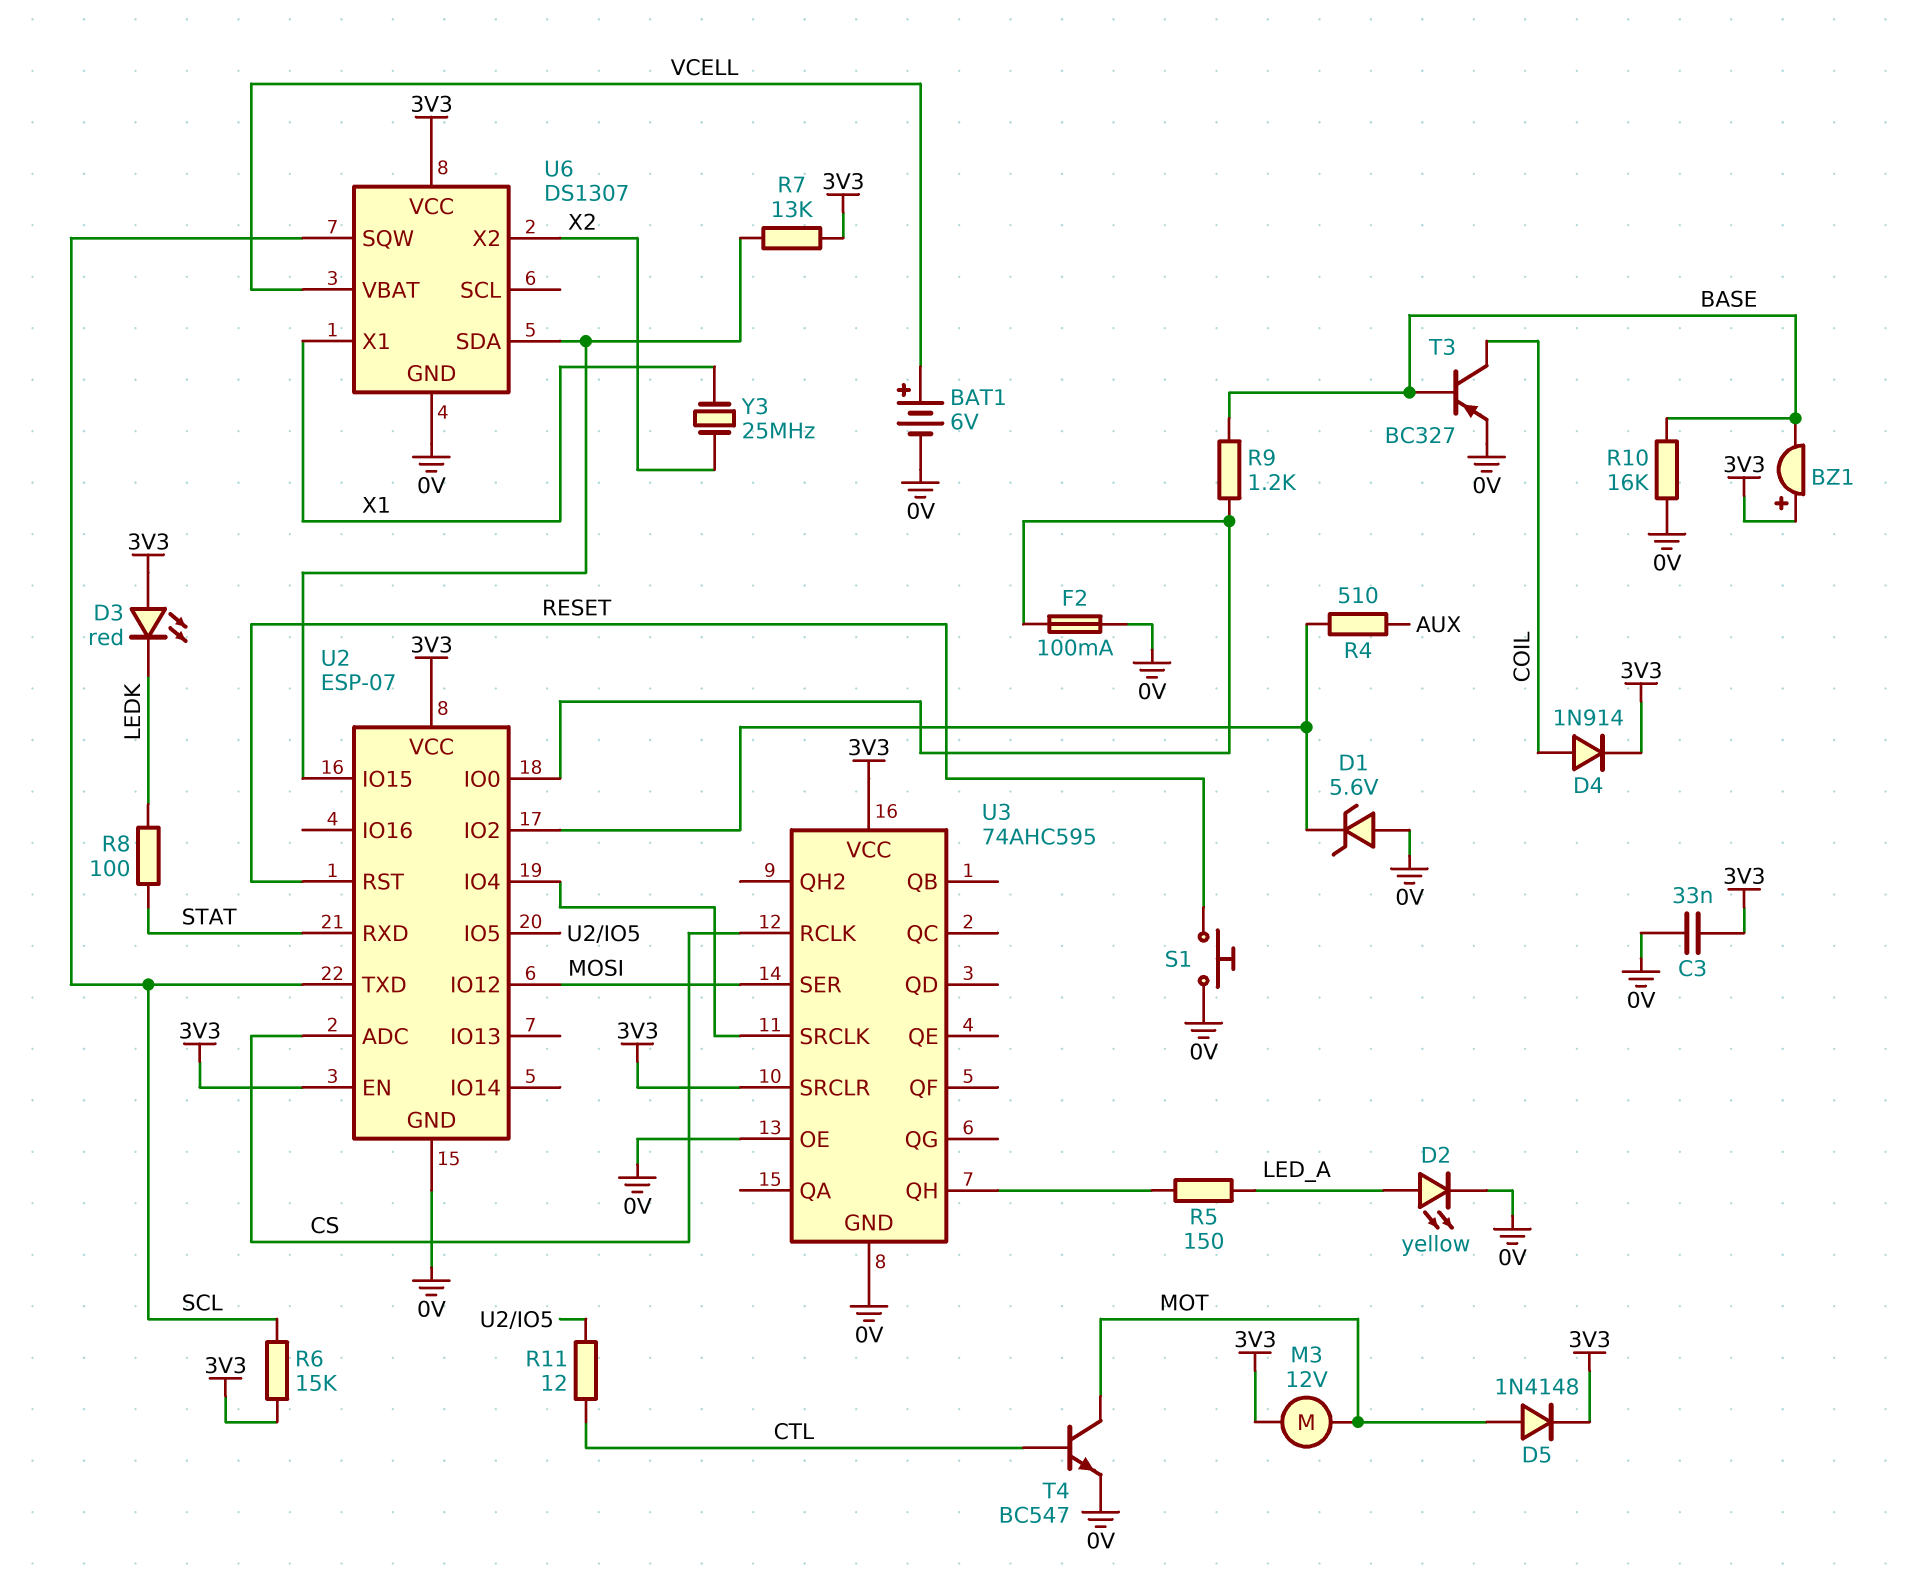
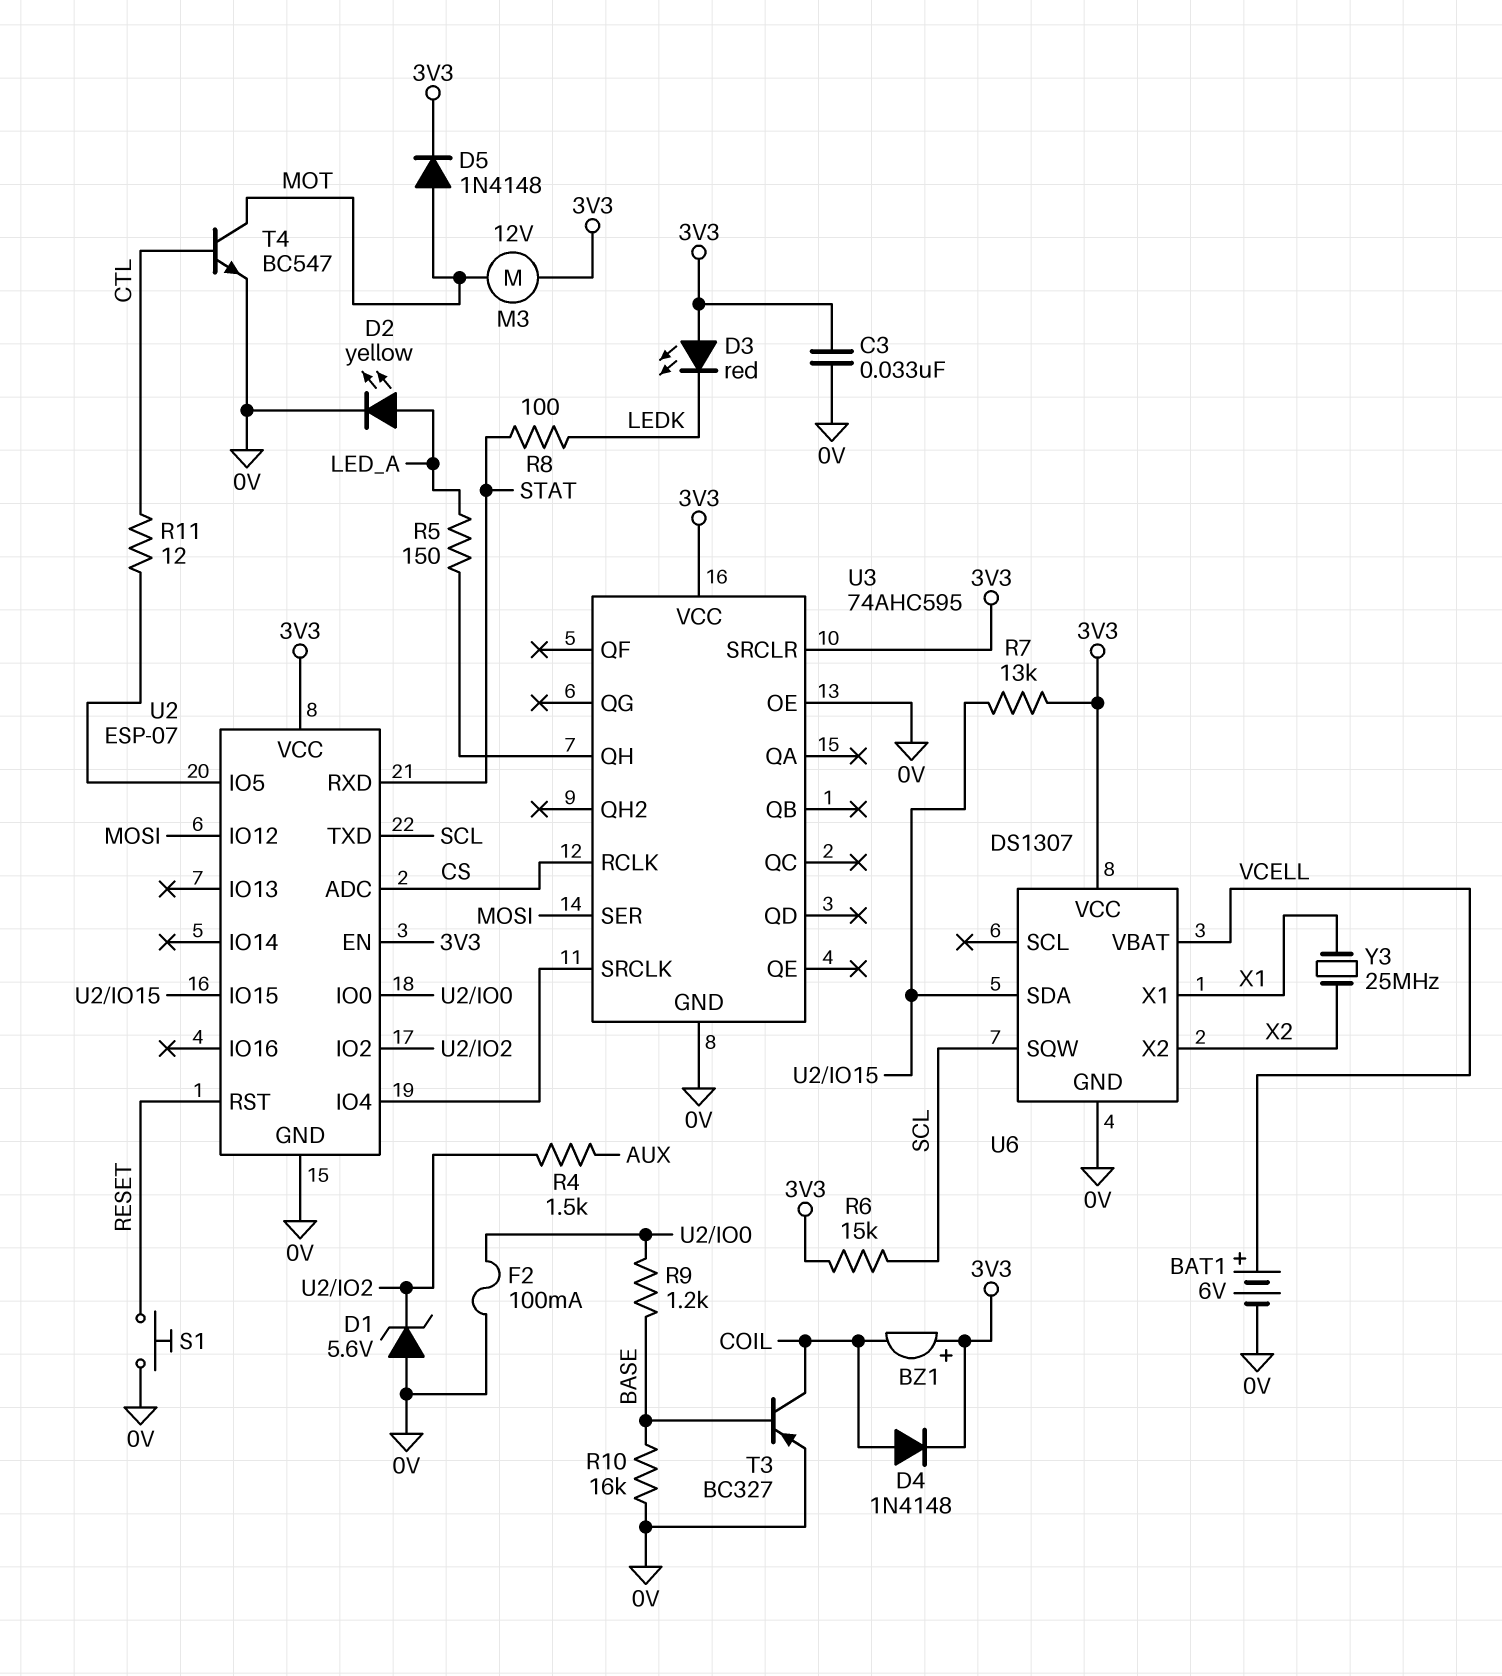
BZ1: buzzer (plus 3V3, minus BASE) -> buzzer (plus 3V3, minus COIL)
D4: diode 1N914 (A COIL, K 3V3) -> diode 1N4148 (A COIL, K 3V3)
R4: 510 (AUX, U2/IO2) -> 1.5k (AUX, U2/IO2)

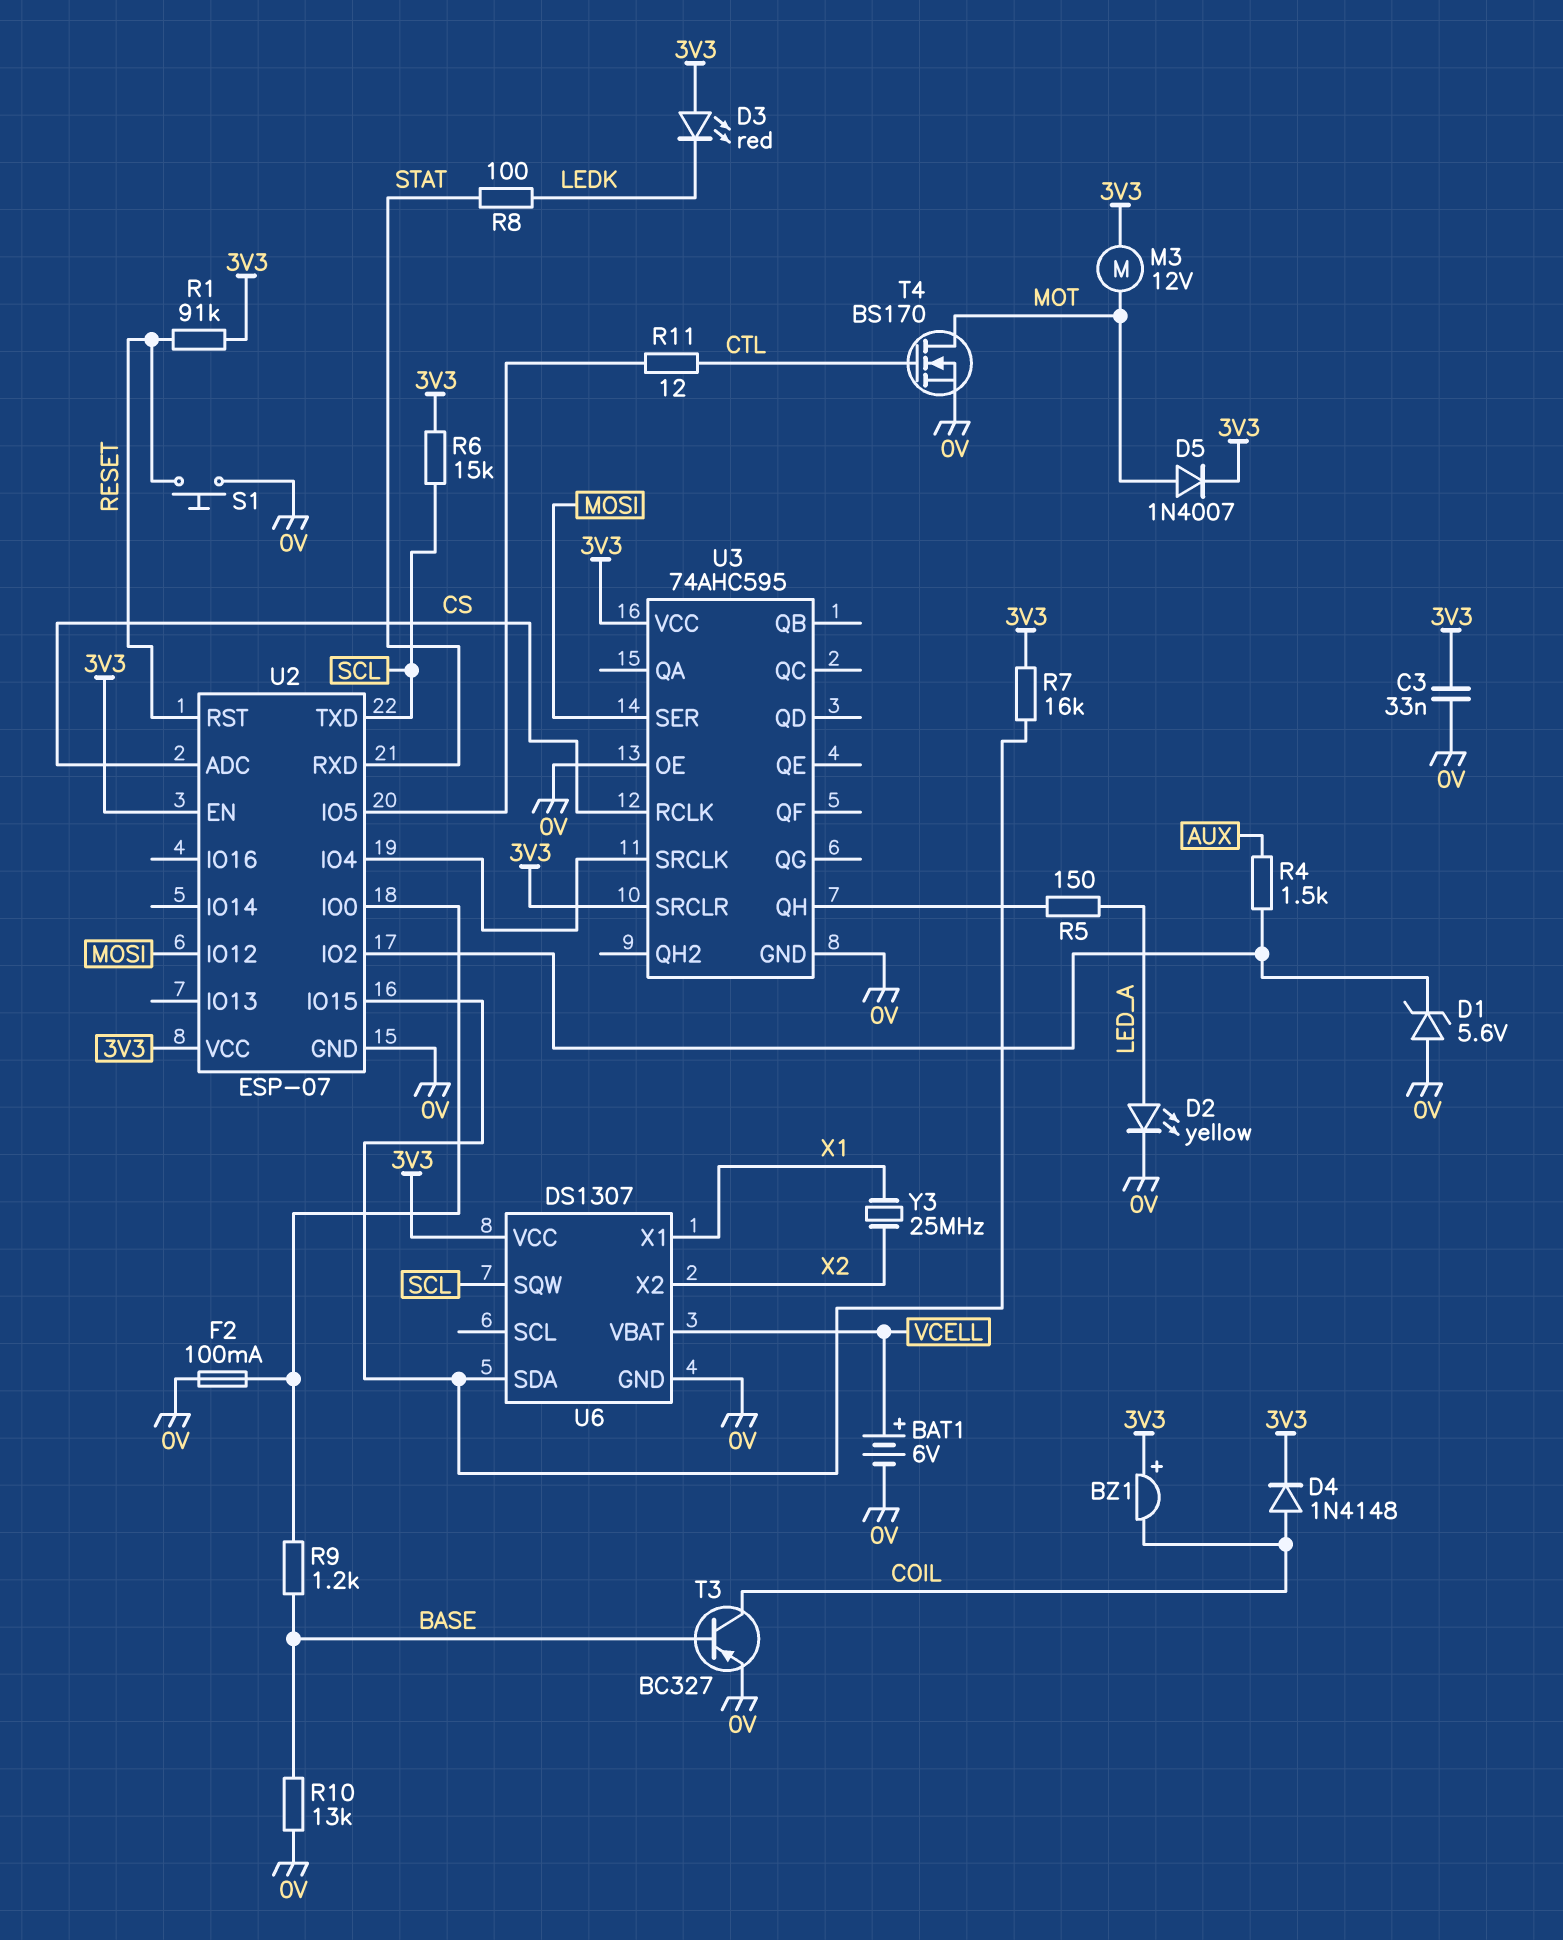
D5: diode 1N4148 (A MOT, K 3V3) -> diode 1N4007 (A MOT, K 3V3)
R1: none -> 91k (3V3, RESET)
R7: 13k (3V3, U2/IO15) -> 16k (3V3, U2/IO15)
R10: 16k (0V, BASE) -> 13k (0V, BASE)
T4: NPN BC547 (B CTL, C MOT, E 0V) -> NMOS BS170 (G CTL, D MOT, S 0V)

